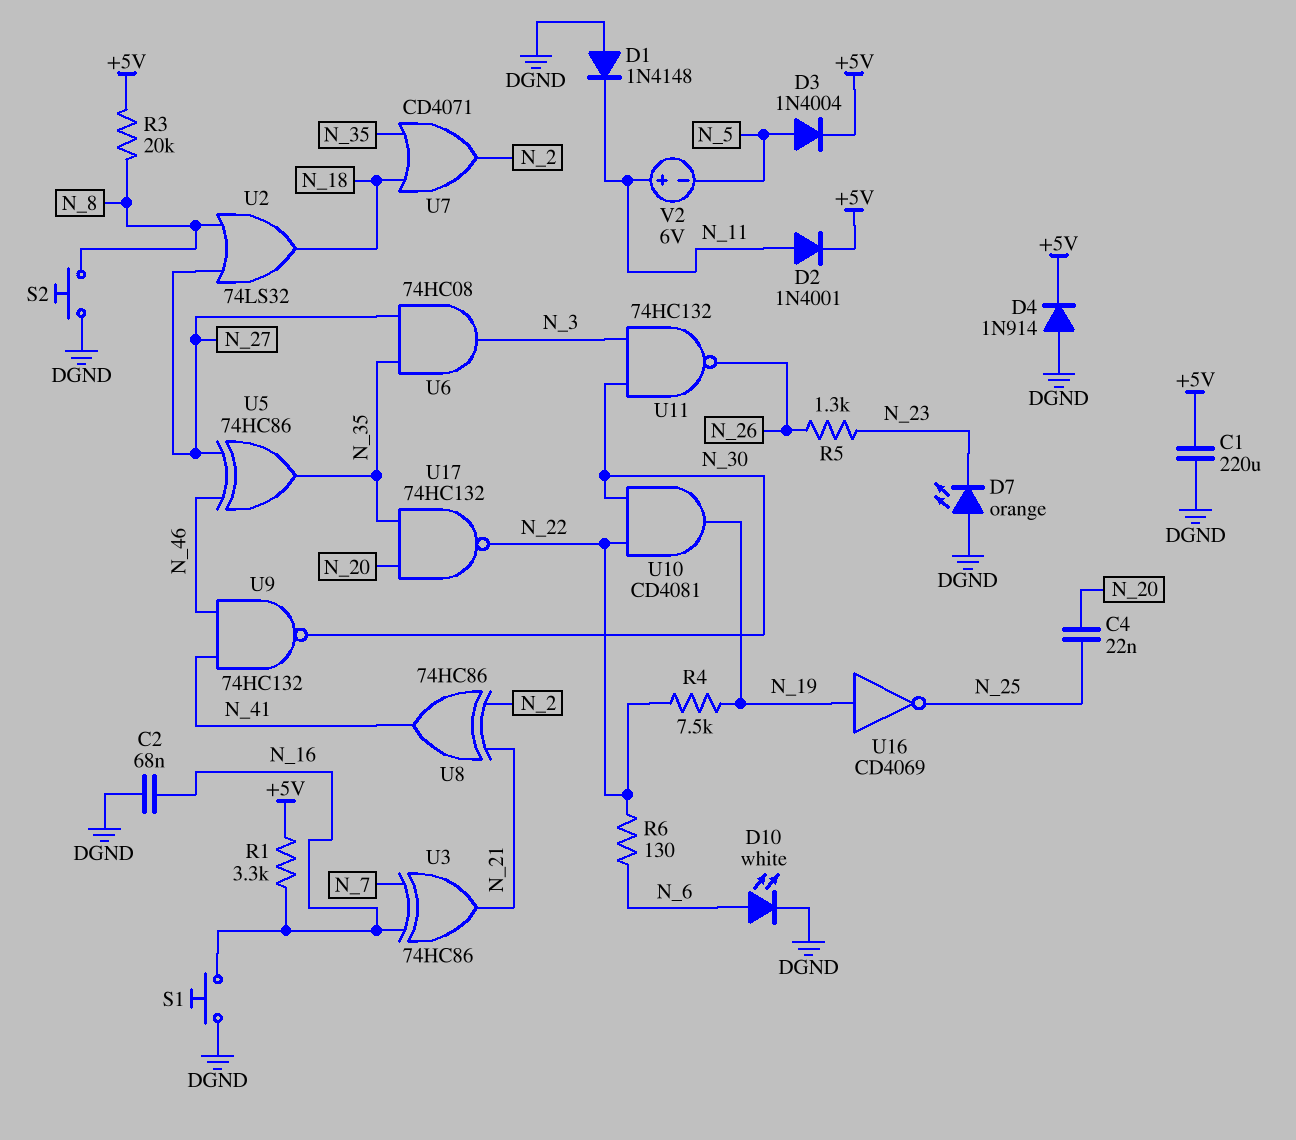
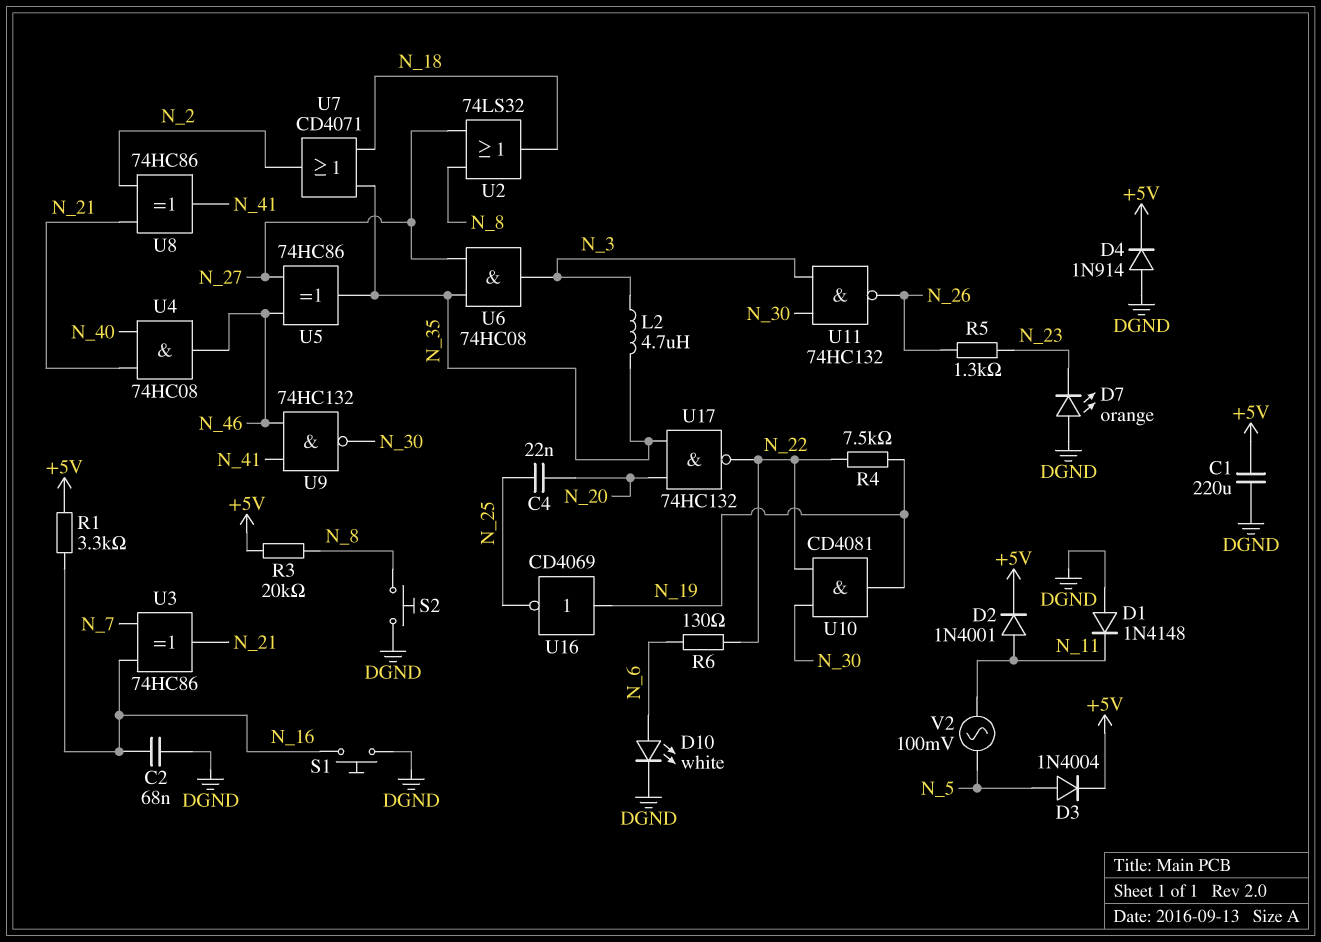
L2: none -> 4.7uH (N_3, N_35)
U4: none -> AND 74HC08 (in N_21, in N_40, out N_46)
V2: 6V (plus N_11, minus N_5) -> AC 100mV (N_5, N_11)

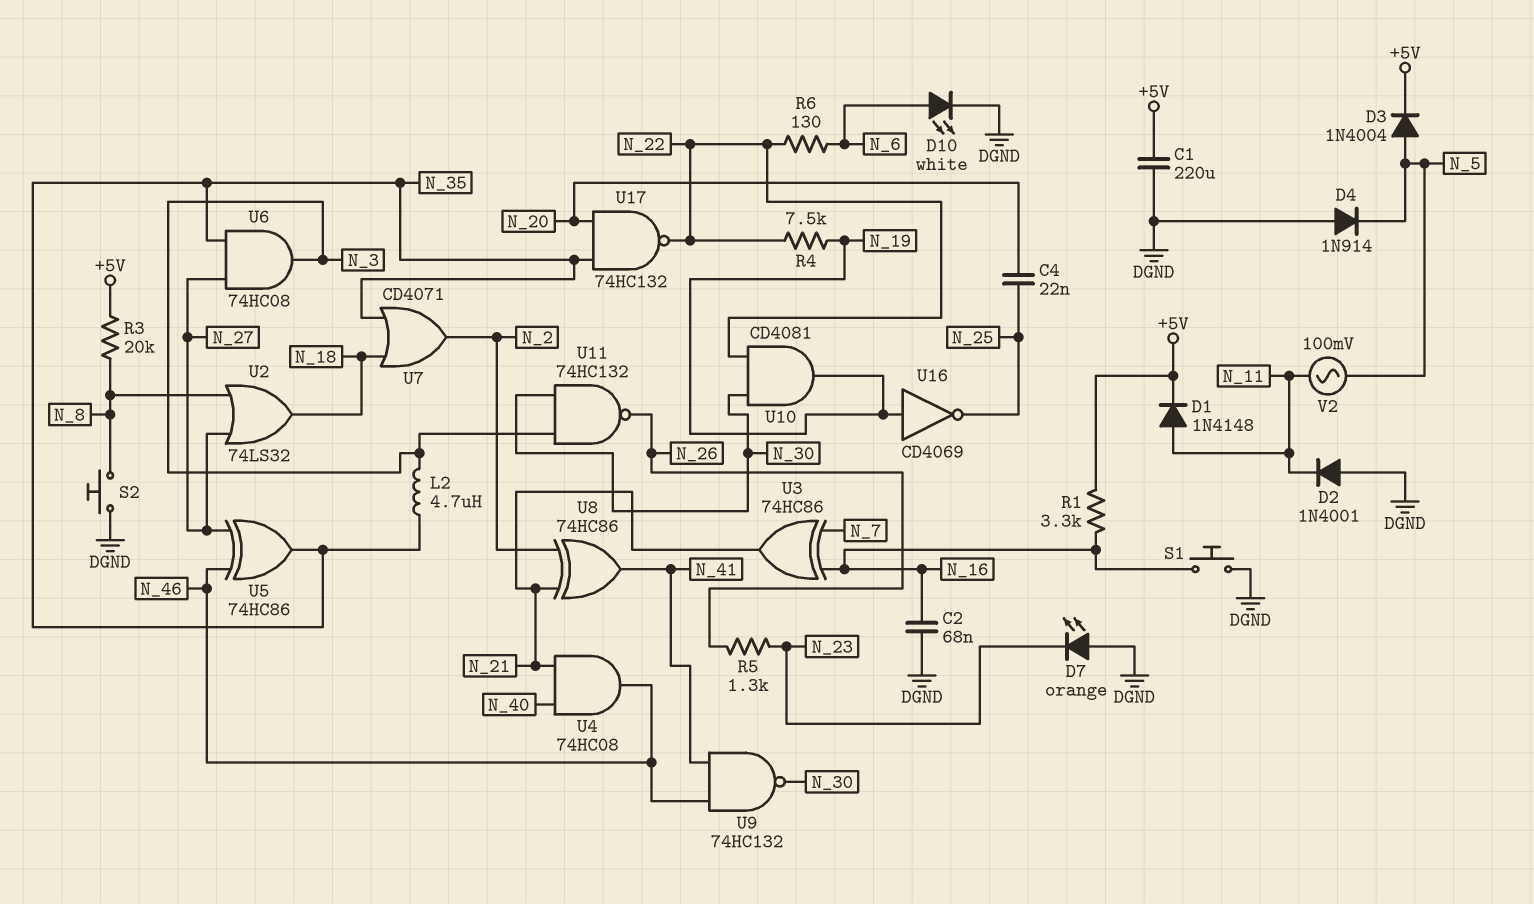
D1: diode 1N4148 (A DGND, K N_11) -> diode 1N4148 (A N_11, K +5V)
D2: diode 1N4001 (A N_11, K +5V) -> diode 1N4001 (A DGND, K N_11)
D4: diode 1N914 (A DGND, K +5V) -> diode 1N914 (A DGND, K N_5)

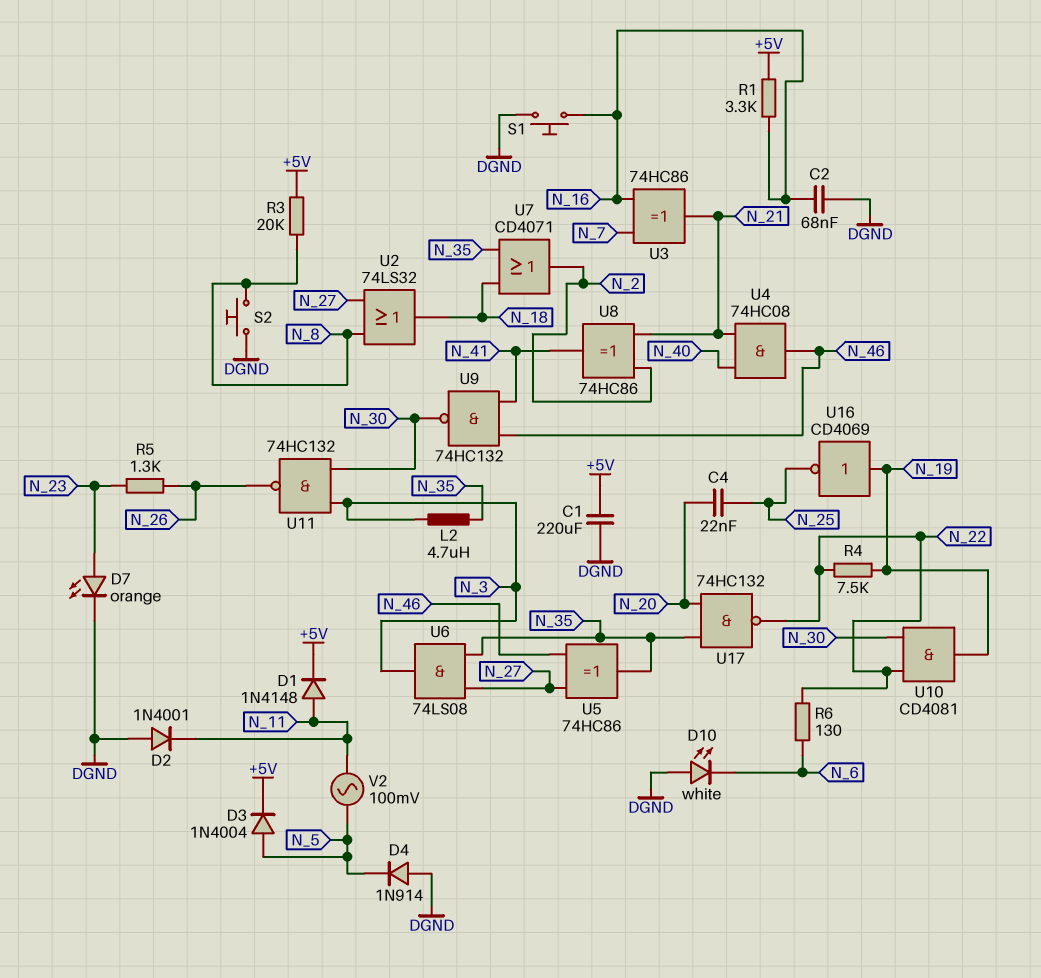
D7: LED orange (A DGND, K N_23) -> LED orange (A N_23, K DGND)
D10: LED white (A N_6, K DGND) -> LED white (A DGND, K N_6)
U6: AND 74HC08 (in N_27, in N_35, out N_3) -> AND 74LS08 (in N_27, in N_35, out N_3)

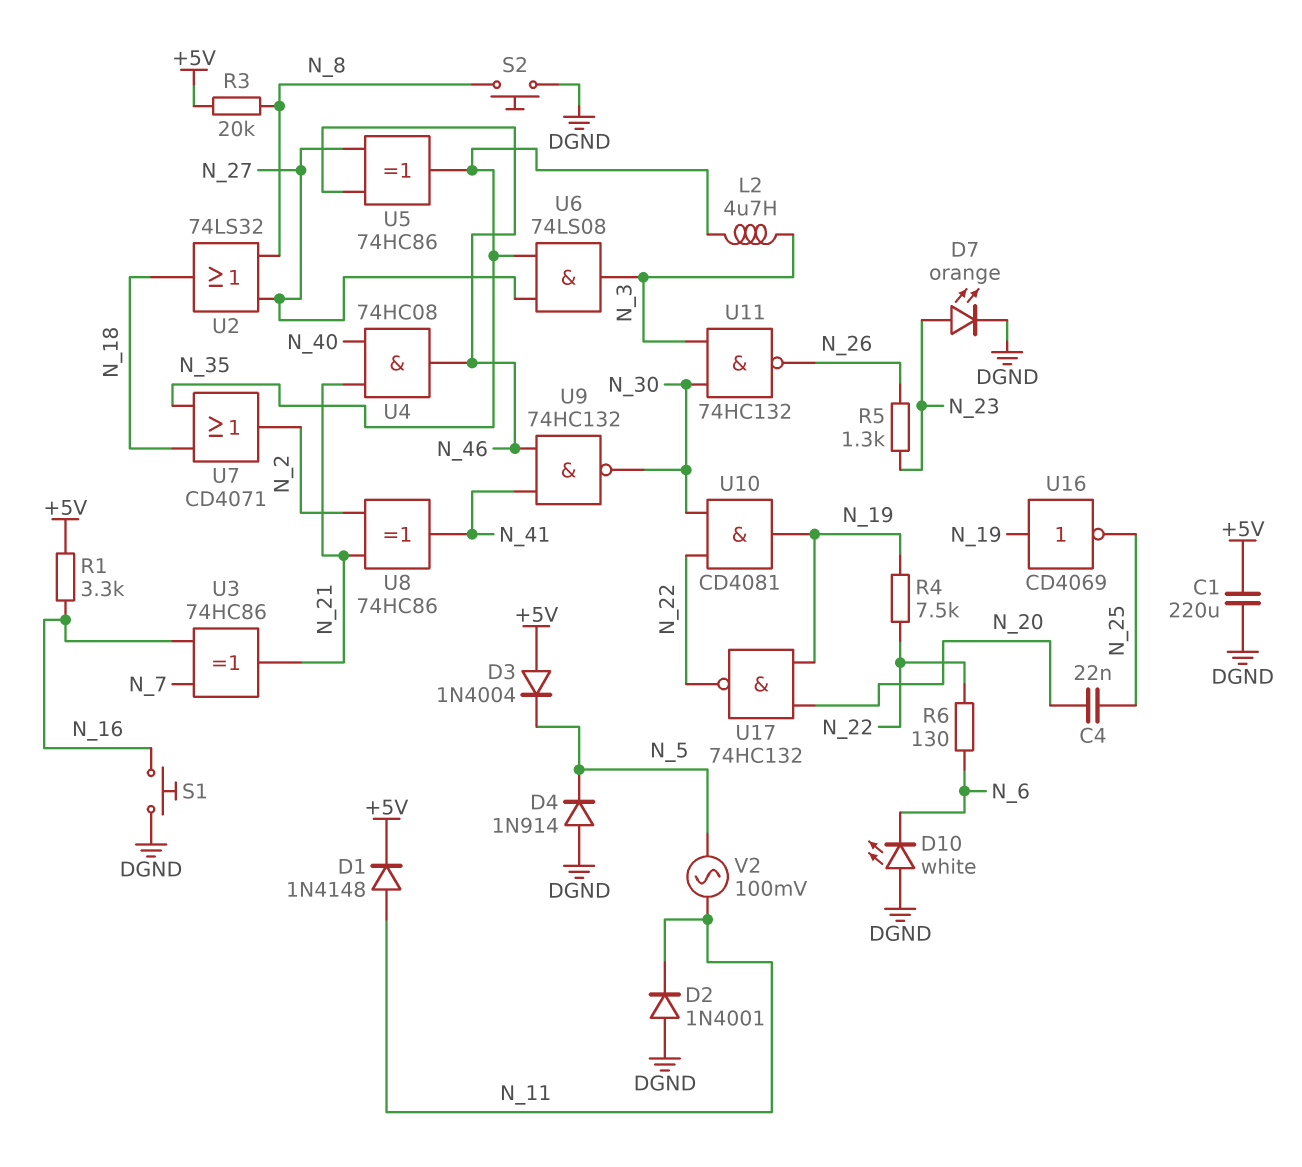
C2: 68nF (DGND, N_16) -> none
D3: diode 1N4004 (A N_5, K +5V) -> diode 1N4004 (A +5V, K N_5)
U17: NAND 74HC132 (in N_20, in N_35, out N_22) -> NAND 74HC132 (in N_19, in N_20, out N_22)

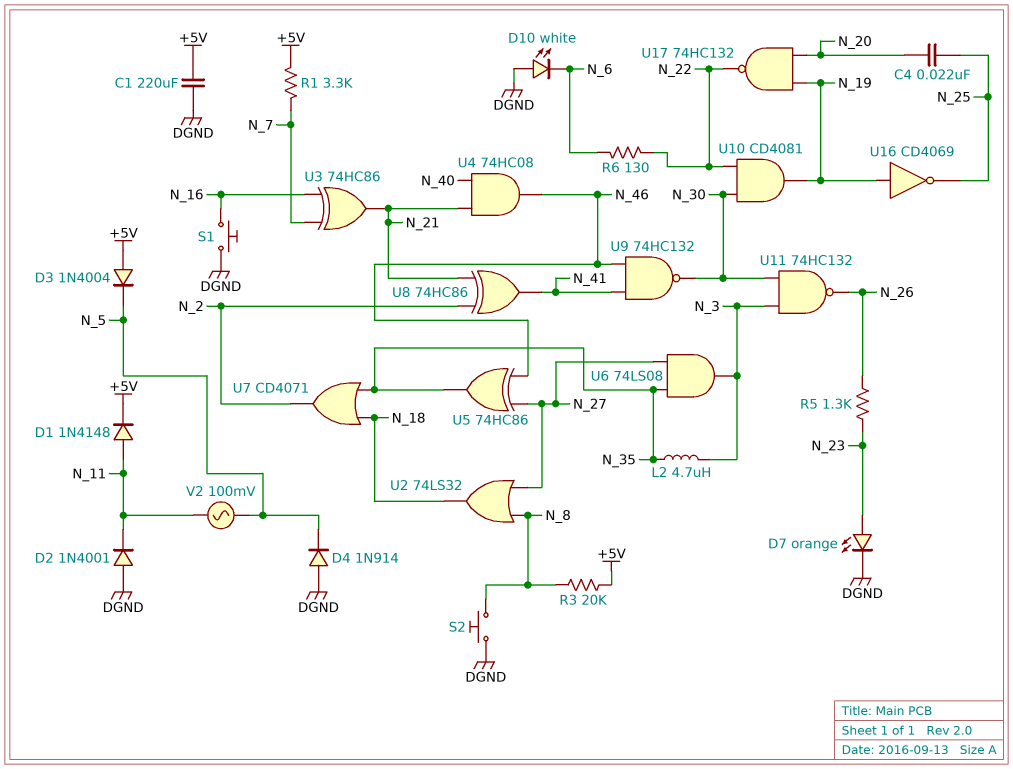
R1: 3.3k (+5V, N_16) -> 3.3k (+5V, N_7)
R4: 7.5k (N_19, N_22) -> none

